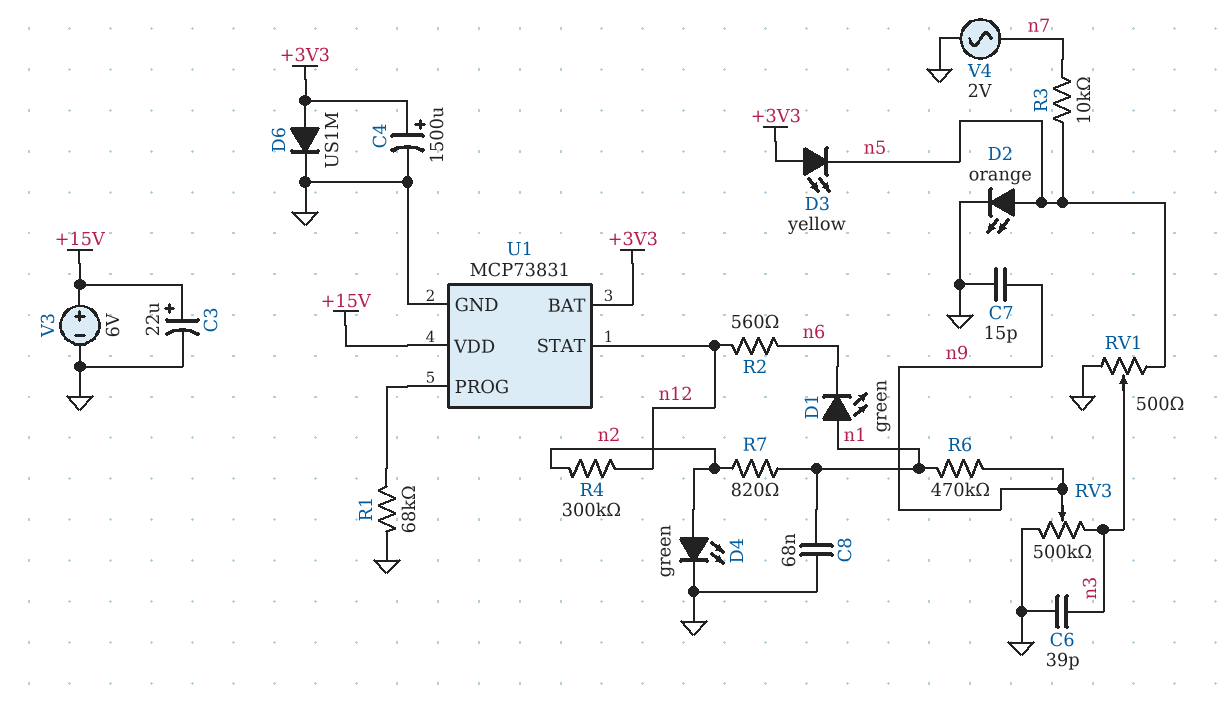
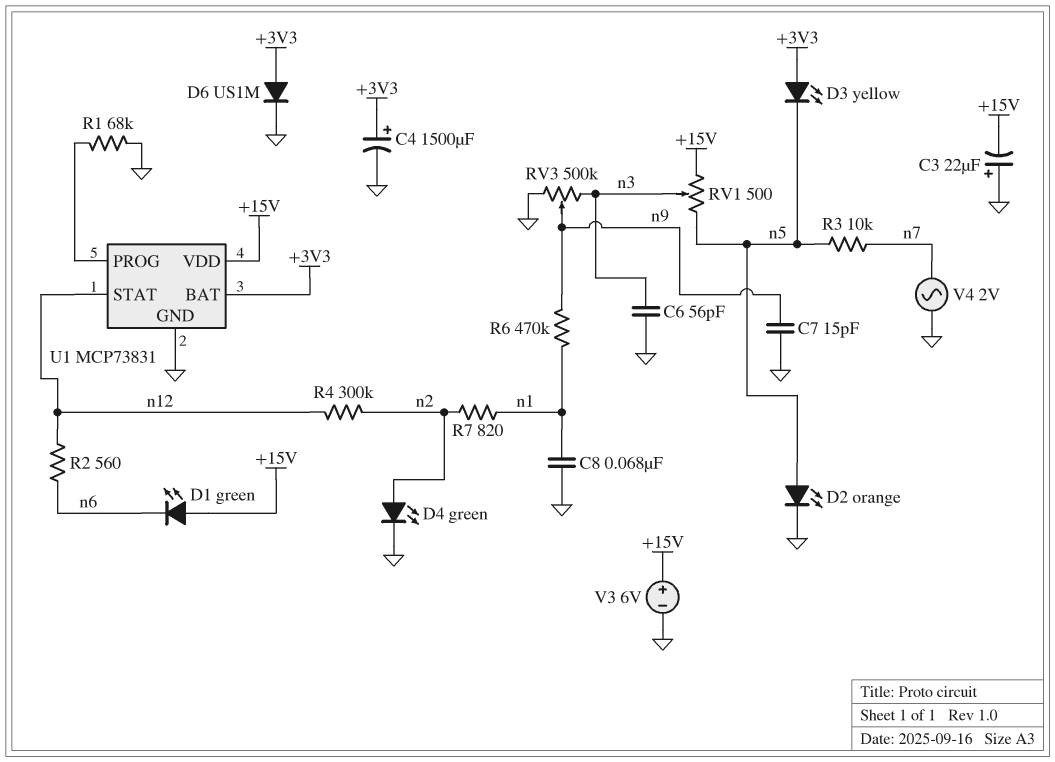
C3: 22uF (plus +15V, minus GND) -> 22uF (plus GND, minus +15V)
C6: 39pF (GND, n3) -> 56pF (GND, n3)
D1: LED green (A n1, K n6) -> LED green (A +15V, K n6)
RV1: 500 (GND, n5, wiper n3) -> 500 (+15V, n5, wiper n3)

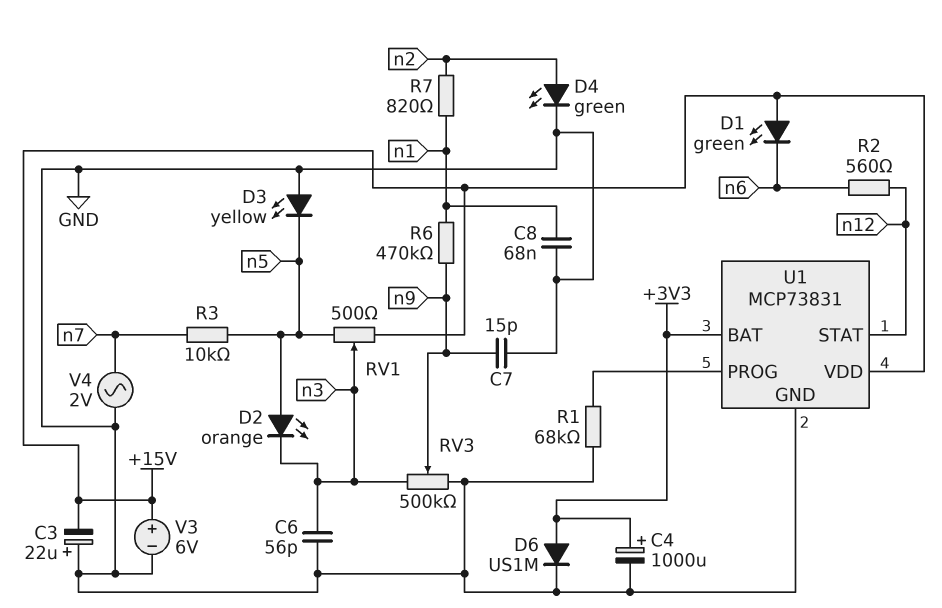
C4: 1500uF (plus +3V3, minus GND) -> 1000uF (plus +3V3, minus GND)
D2: LED orange (A n5, K GND) -> LED orange (A n5, K n3)
D3: LED yellow (A +3V3, K n5) -> LED yellow (A GND, K n5)
R4: 300k (n2, n12) -> none

